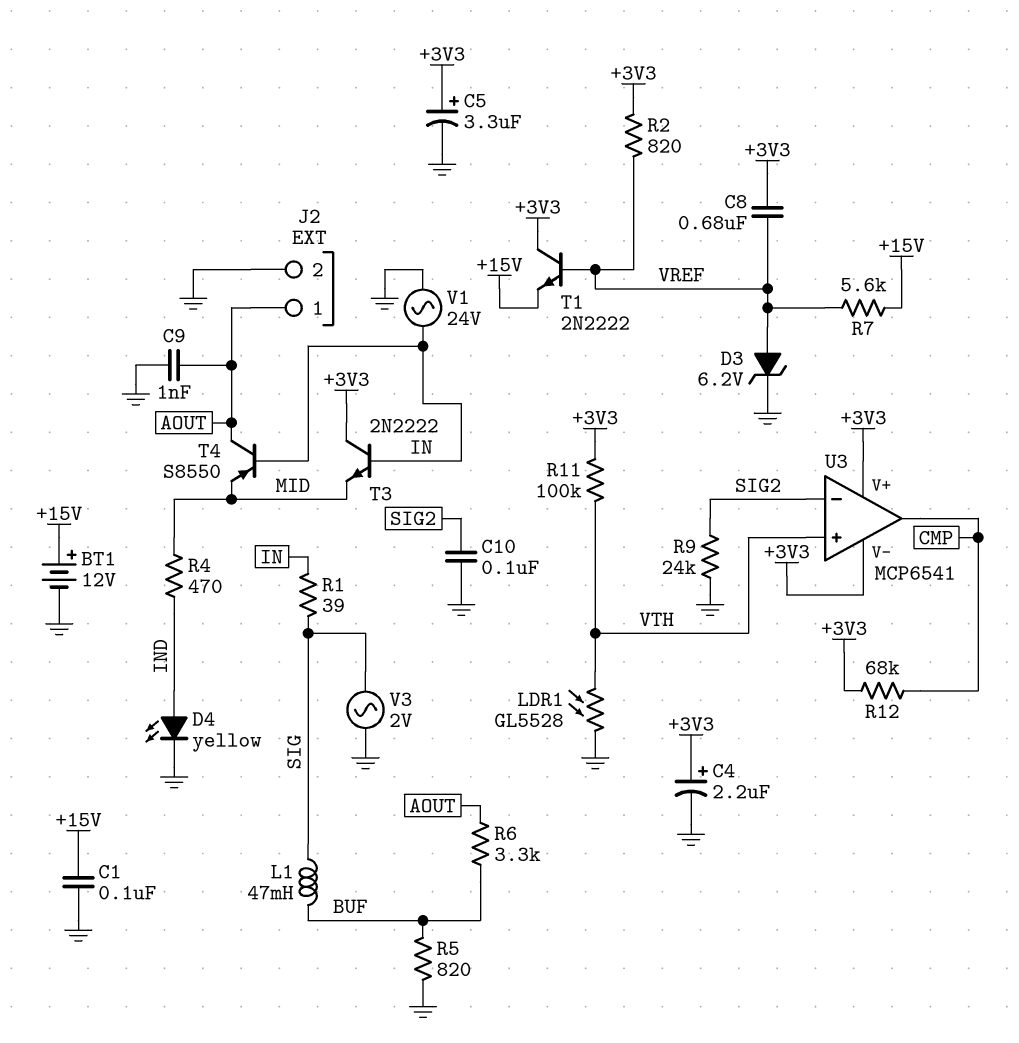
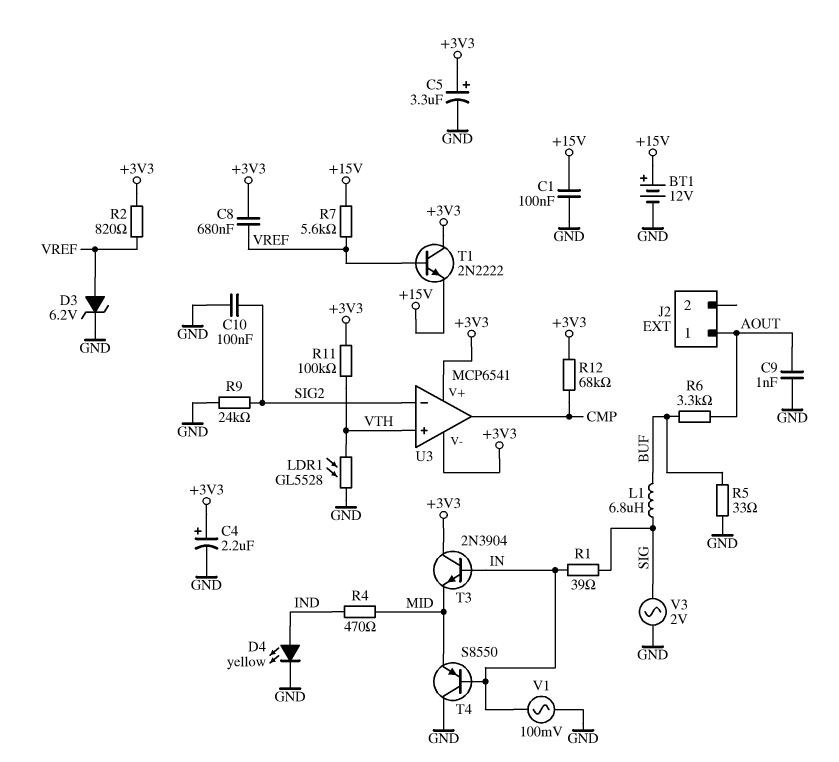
J2 pin 2: GND -> none
L1: 47mH (BUF, SIG) -> 6.8uH (BUF, SIG)
R5: 820 (BUF, GND) -> 33 (BUF, GND)
T3: NPN 2N2222 (B IN, C +3V3, E MID) -> NPN 2N3904 (B IN, C +3V3, E MID)
T4: PNP S8550 (B IN, C AOUT, E MID) -> PNP S8550 (B IN, C GND, E MID)
V1: AC 24V (GND, IN) -> AC 100mV (GND, IN)

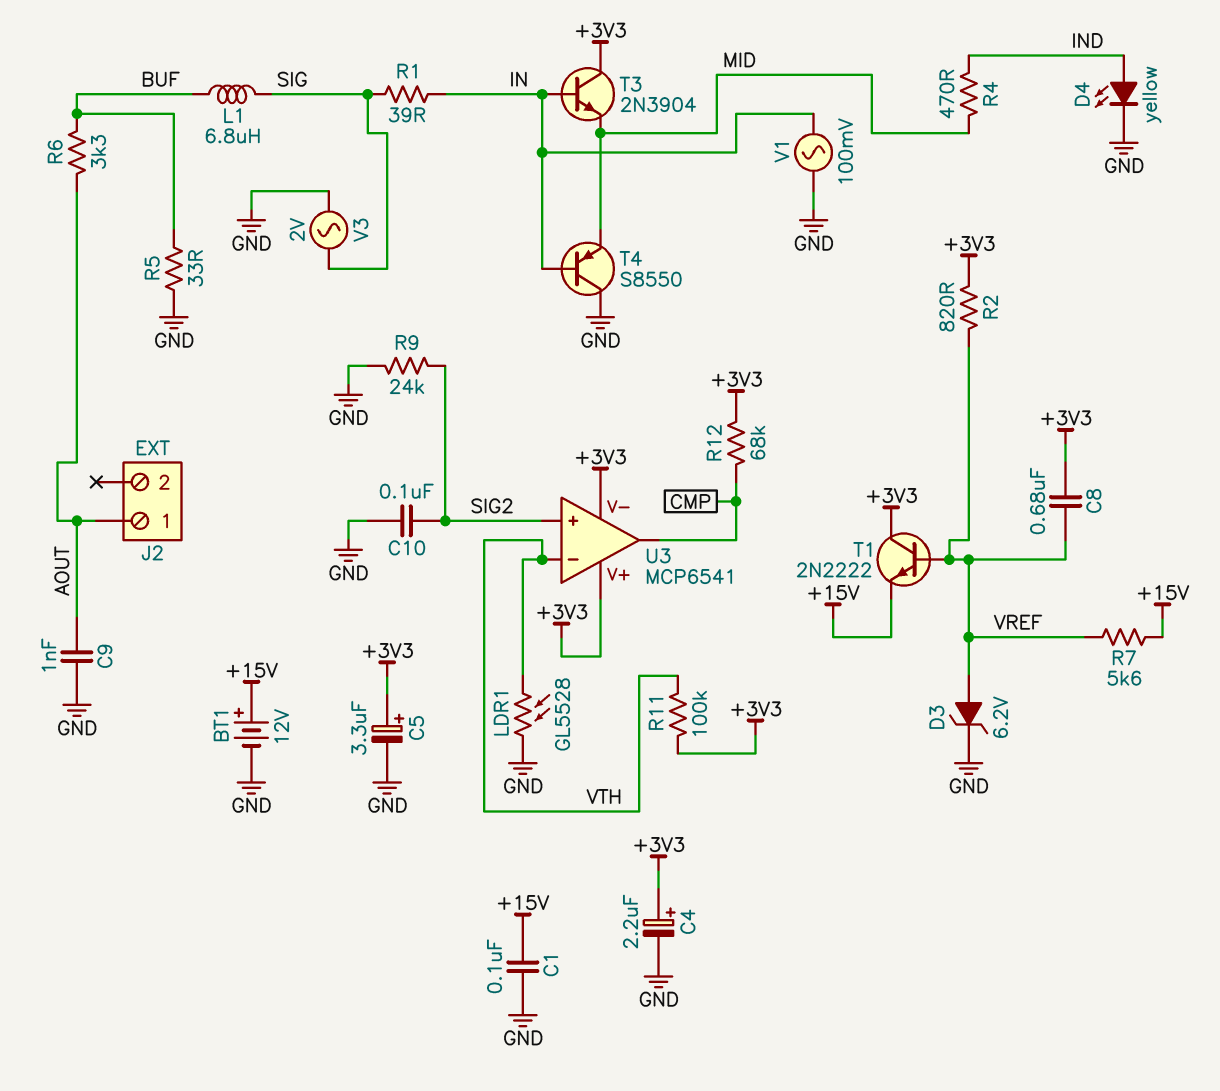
U3 pin in+: VTH -> SIG2
U3 pin in-: SIG2 -> VTH

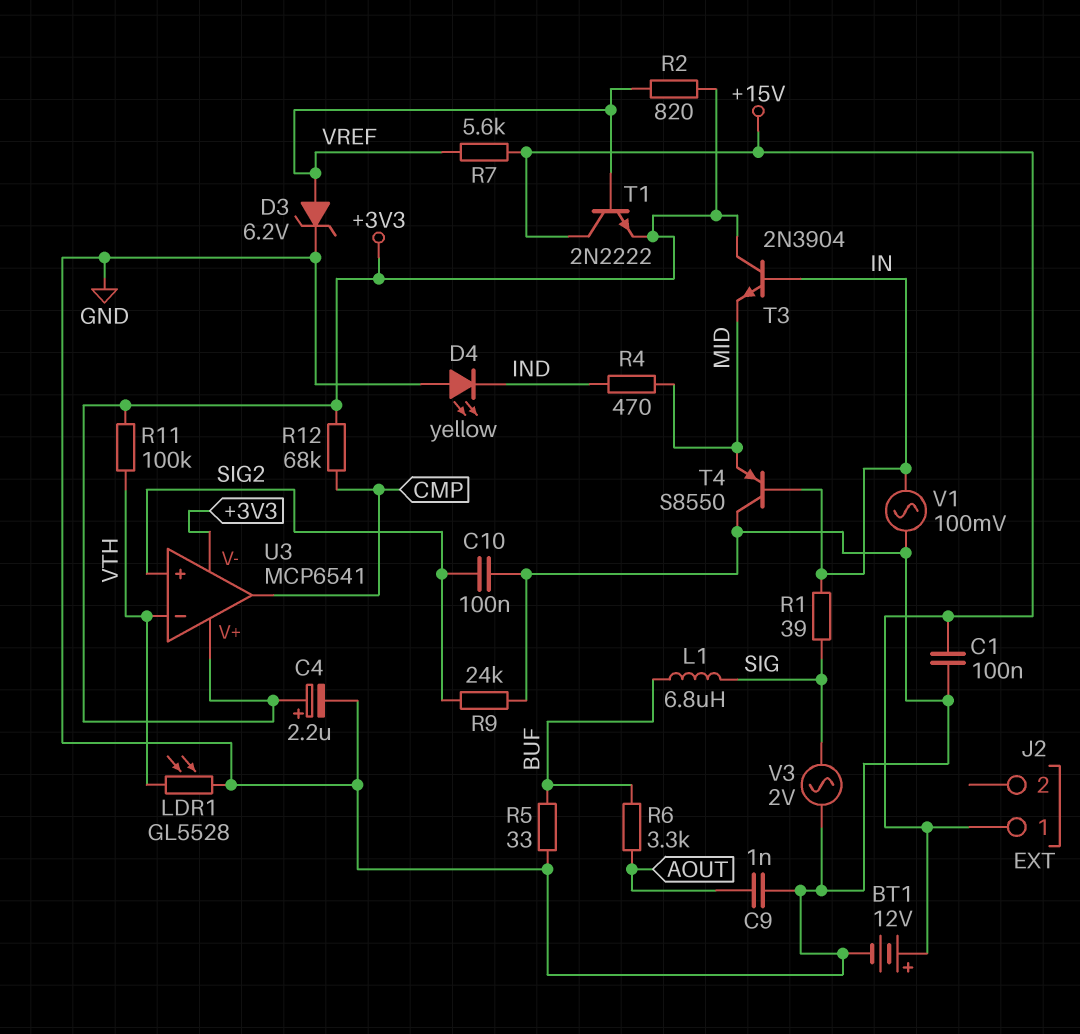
C5: 3.3uF (plus +3V3, minus GND) -> none
C8: 680nF (+3V3, VREF) -> none
D4: LED yellow (A IND, K GND) -> LED yellow (A GND, K IND)
J2 pin 1: AOUT -> +15V
T1: NPN 2N2222 (B VREF, C +3V3, E +15V) -> NPN 2N2222 (B VREF, C +15V, E +3V3)

